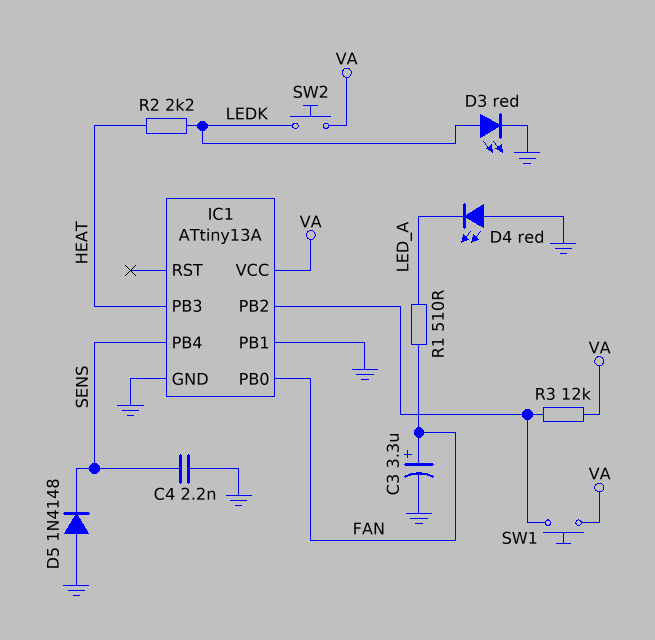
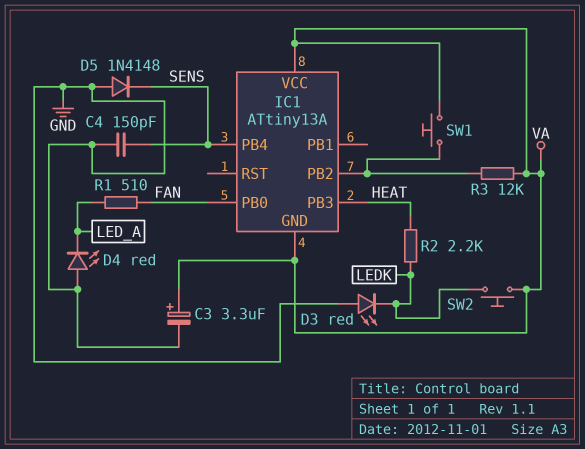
C3: 3.3uF (plus FAN, minus GND) -> 3.3uF (plus VA, minus GND)
C4: 2.2nF (GND, SENS) -> 150pF (GND, SENS)
D3: LED red (A LEDK, K GND) -> LED red (A GND, K LEDK)
IC1 pin GND: GND -> VA
IC1 pin PB1: GND -> none

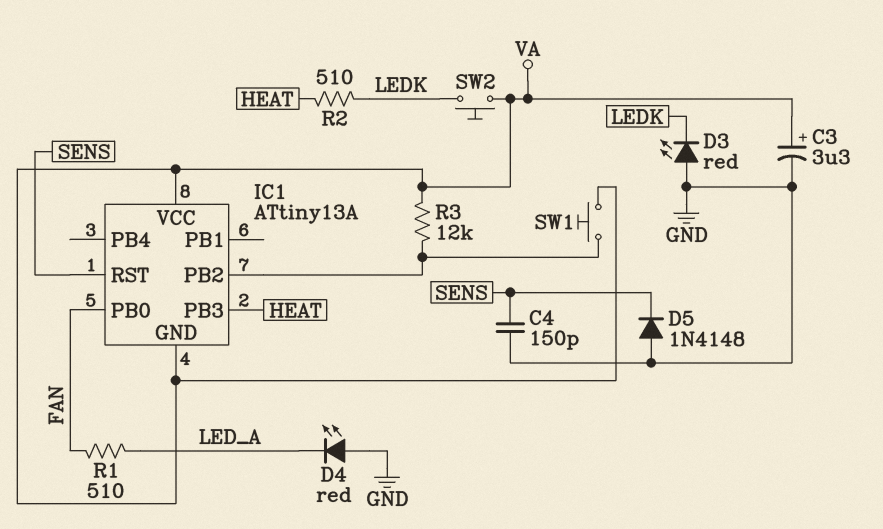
IC1 pin PB4: SENS -> none
IC1 pin RST: none -> SENS
R2: 2.2k (HEAT, LEDK) -> 510 (HEAT, LEDK)

